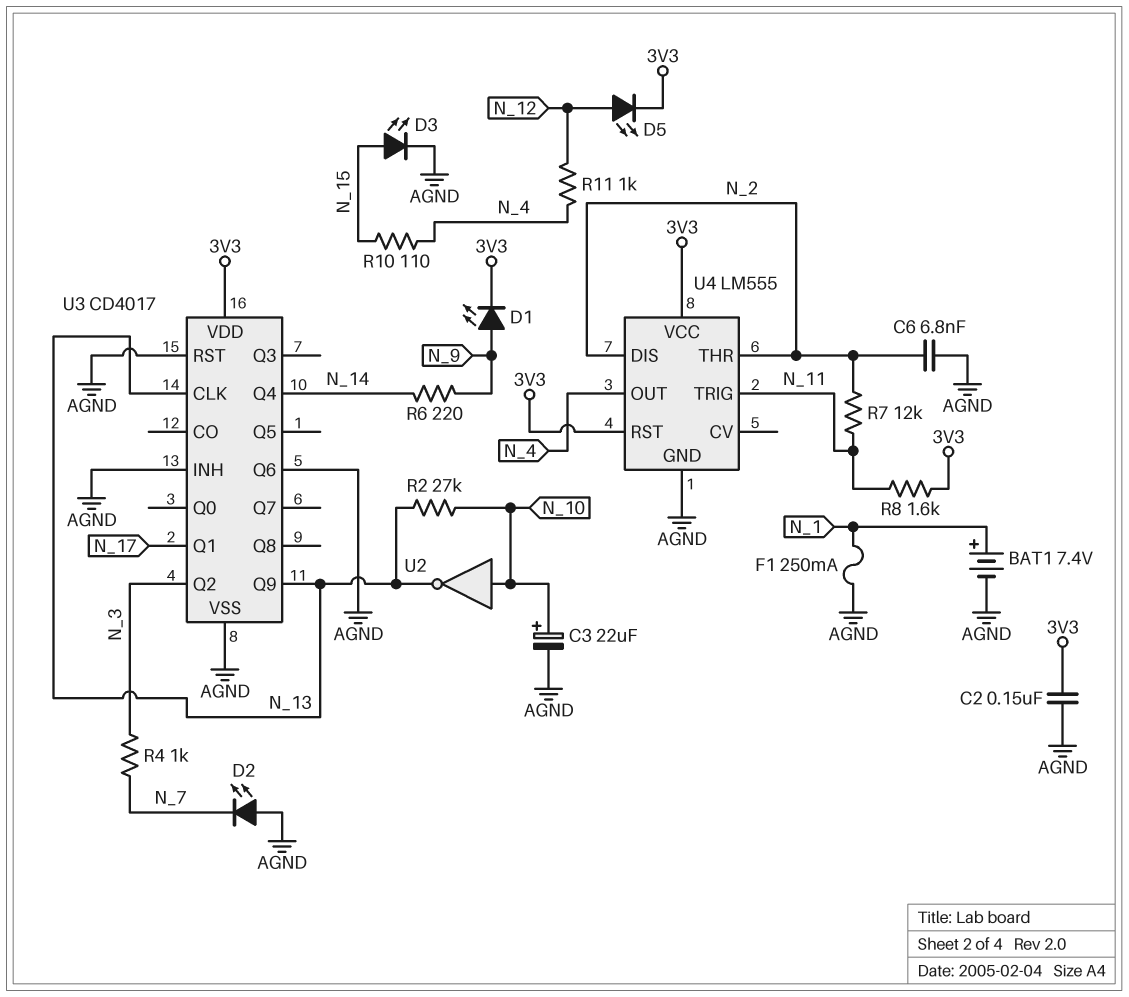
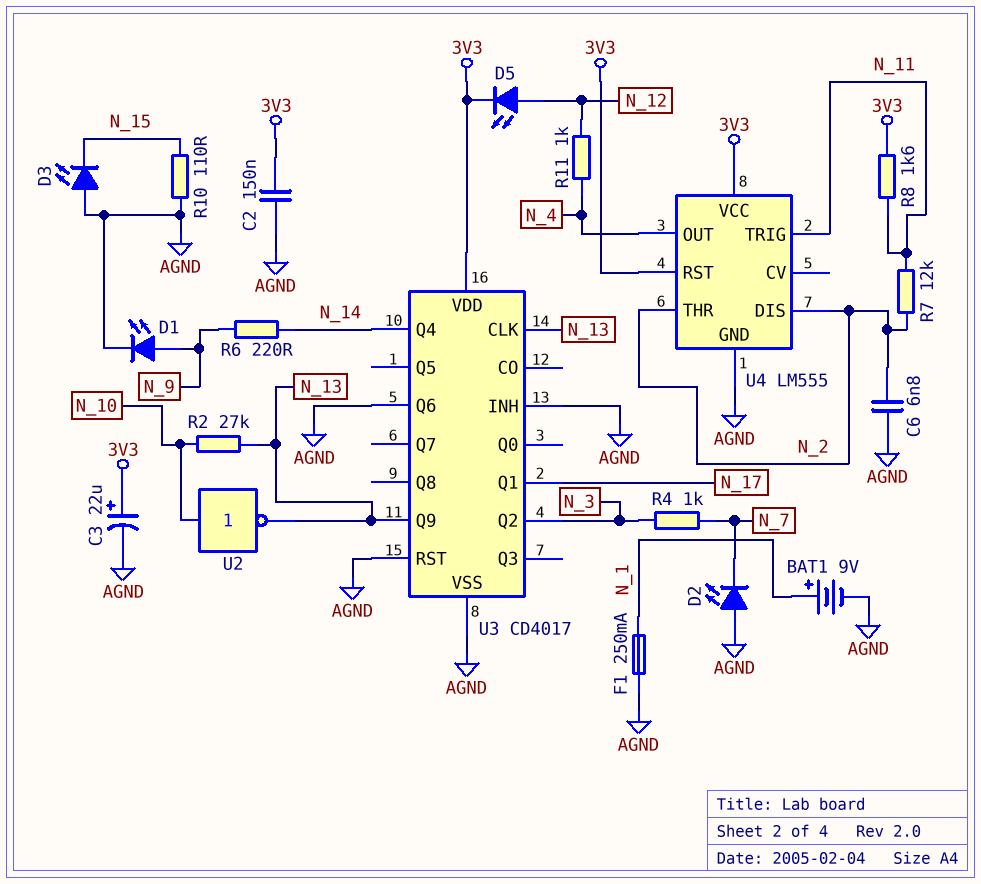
BAT1: 7.4V (plus N_1, minus AGND) -> 9V (plus N_1, minus AGND)
C3: 22uF (plus N_10, minus AGND) -> 22uF (plus 3V3, minus AGND)
D1: LED (A N_9, K 3V3) -> LED (A N_9, K AGND)
D3: LED (A N_15, K AGND) -> LED (A AGND, K N_15)
R10: 110 (N_4, N_15) -> 110 (AGND, N_15)

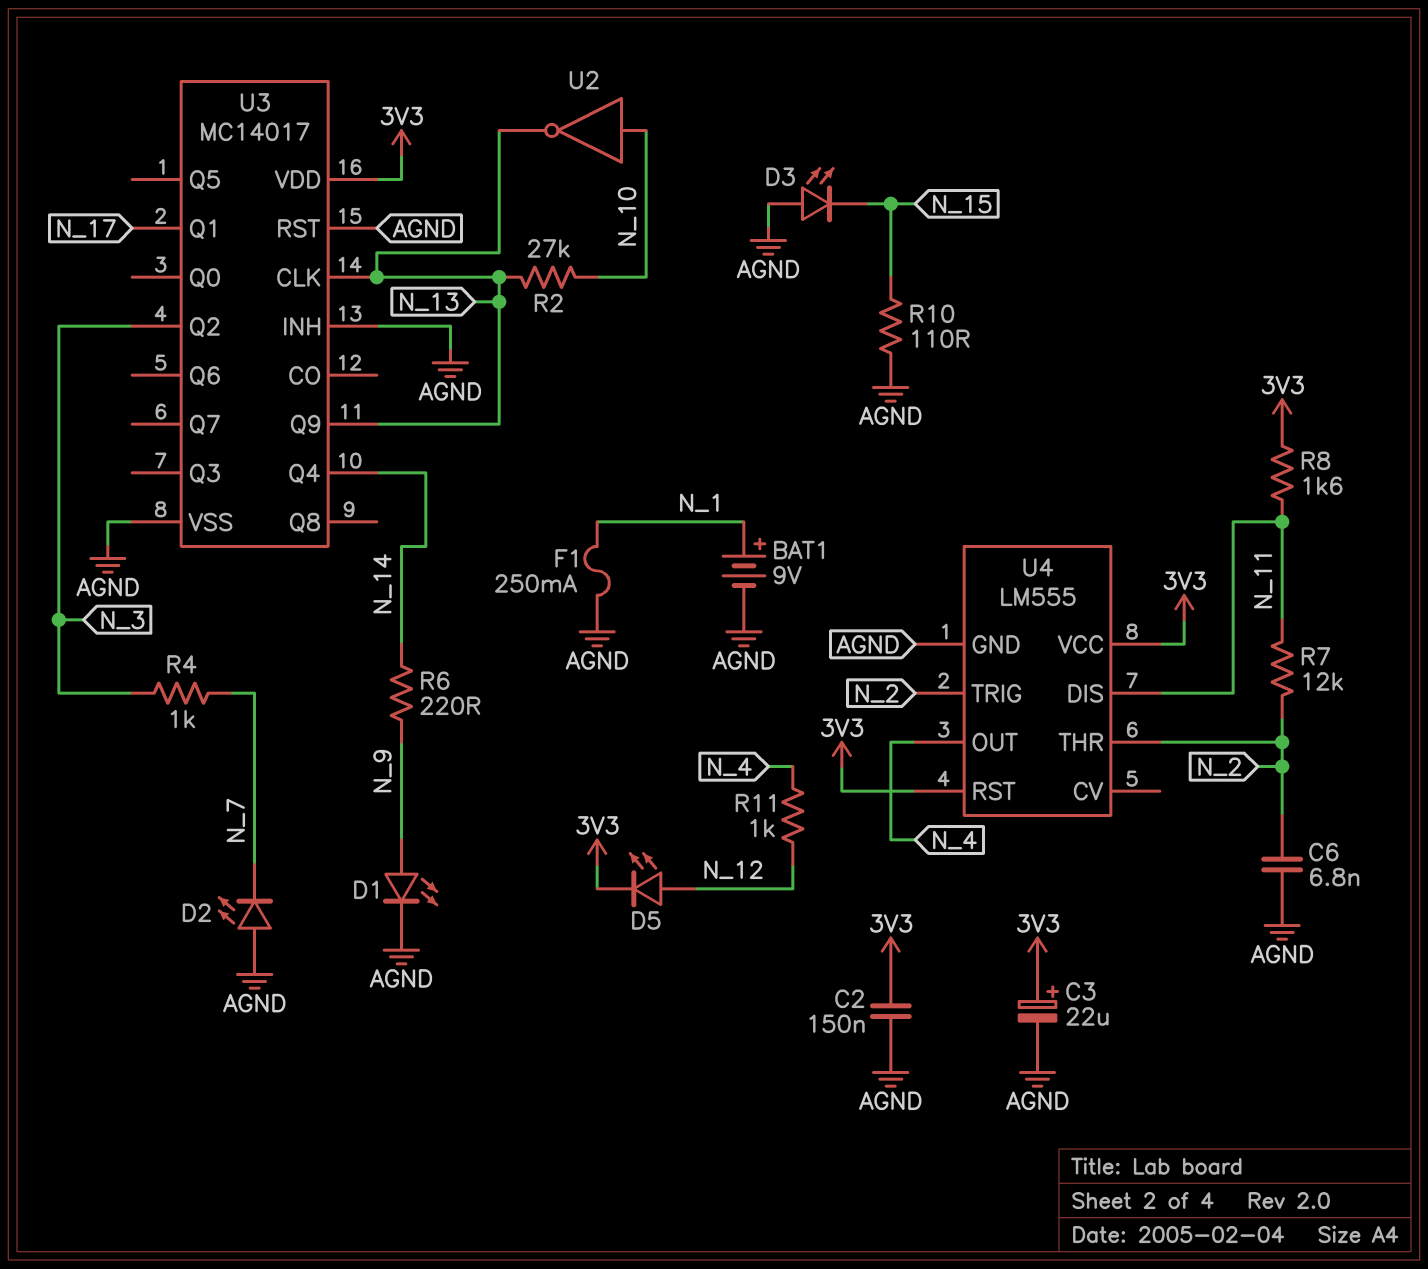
U3: CD4017 -> MC14017
U3 pin Q6: AGND -> none
U4 pin DIS: N_2 -> N_11
U4 pin TRIG: N_11 -> N_2

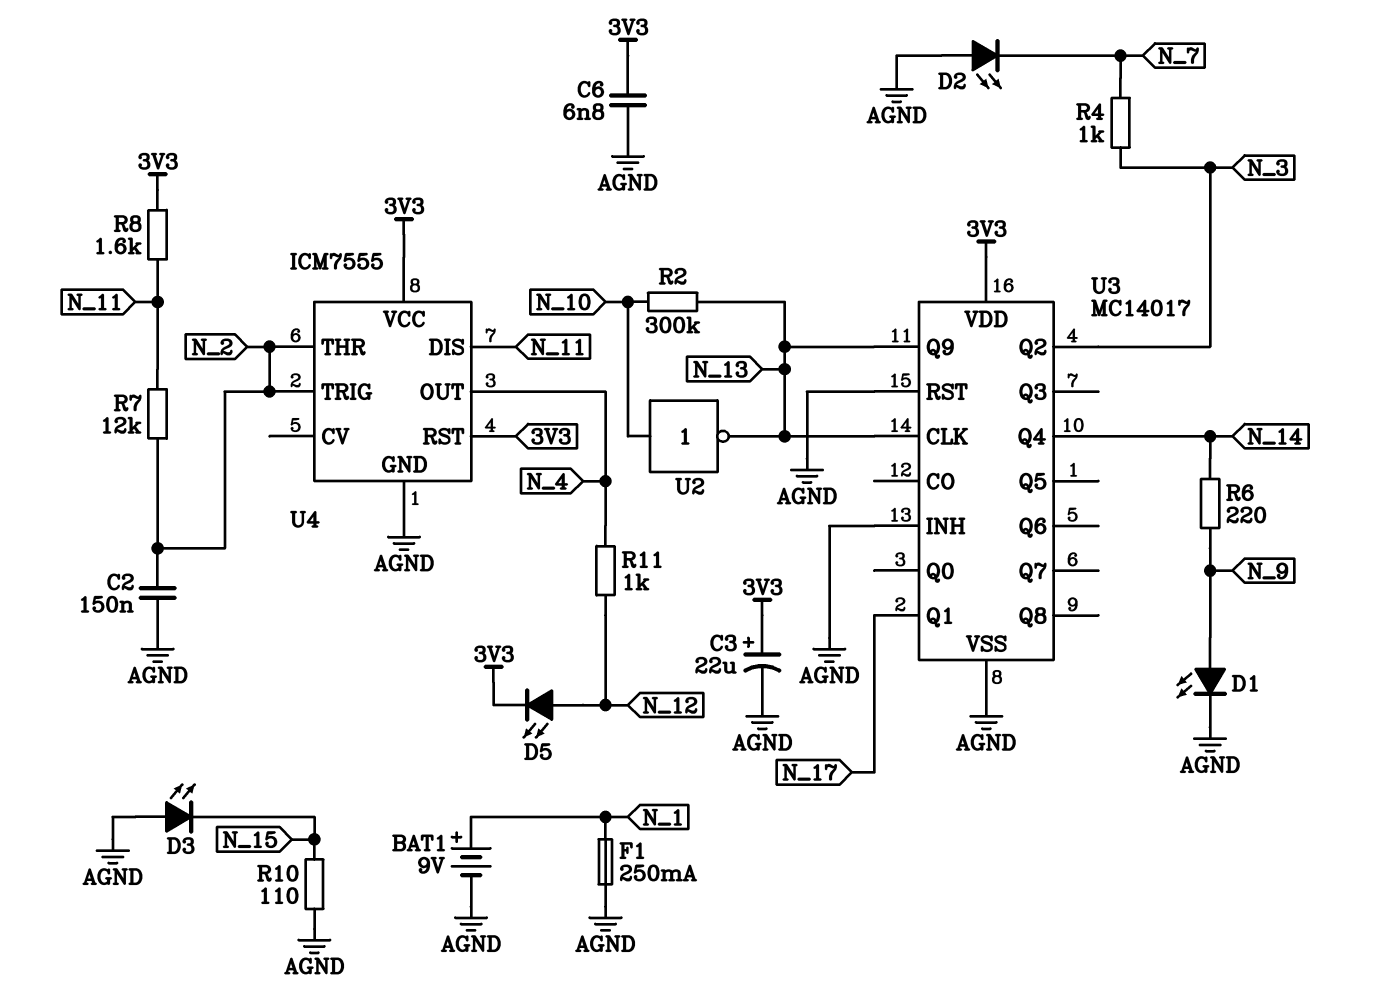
C2: 150nF (3V3, AGND) -> 150nF (AGND, N_2)
C6: 6.8nF (AGND, N_2) -> 6.8nF (3V3, AGND)
R2: 27k (N_10, N_13) -> 300k (N_10, N_13)
U4: LM555 -> ICM7555

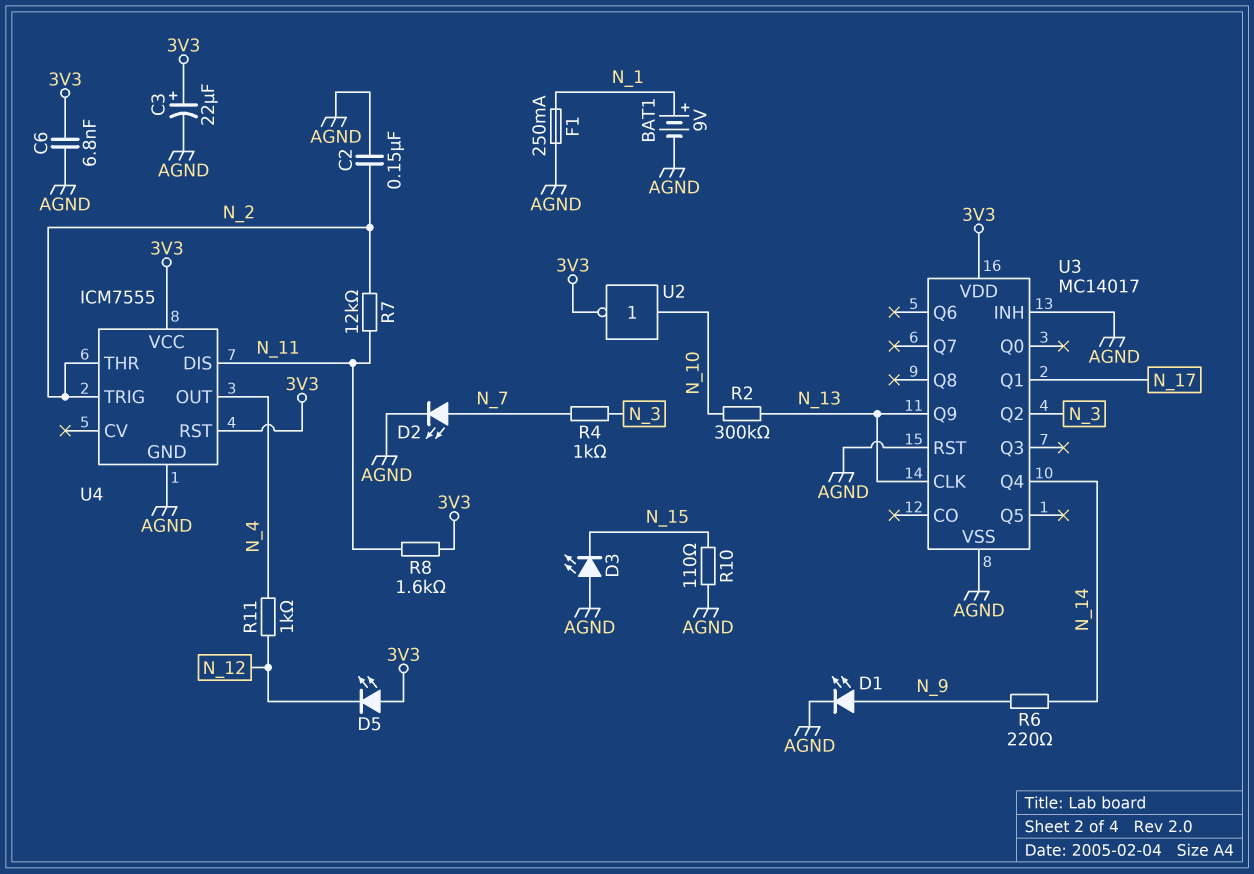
D2: LED (A AGND, K N_7) -> LED (A N_7, K AGND)
D5: LED (A N_12, K 3V3) -> LED (A 3V3, K N_12)
U2: NOT (in N_10, out N_13) -> NOT (in N_10, out 3V3)

